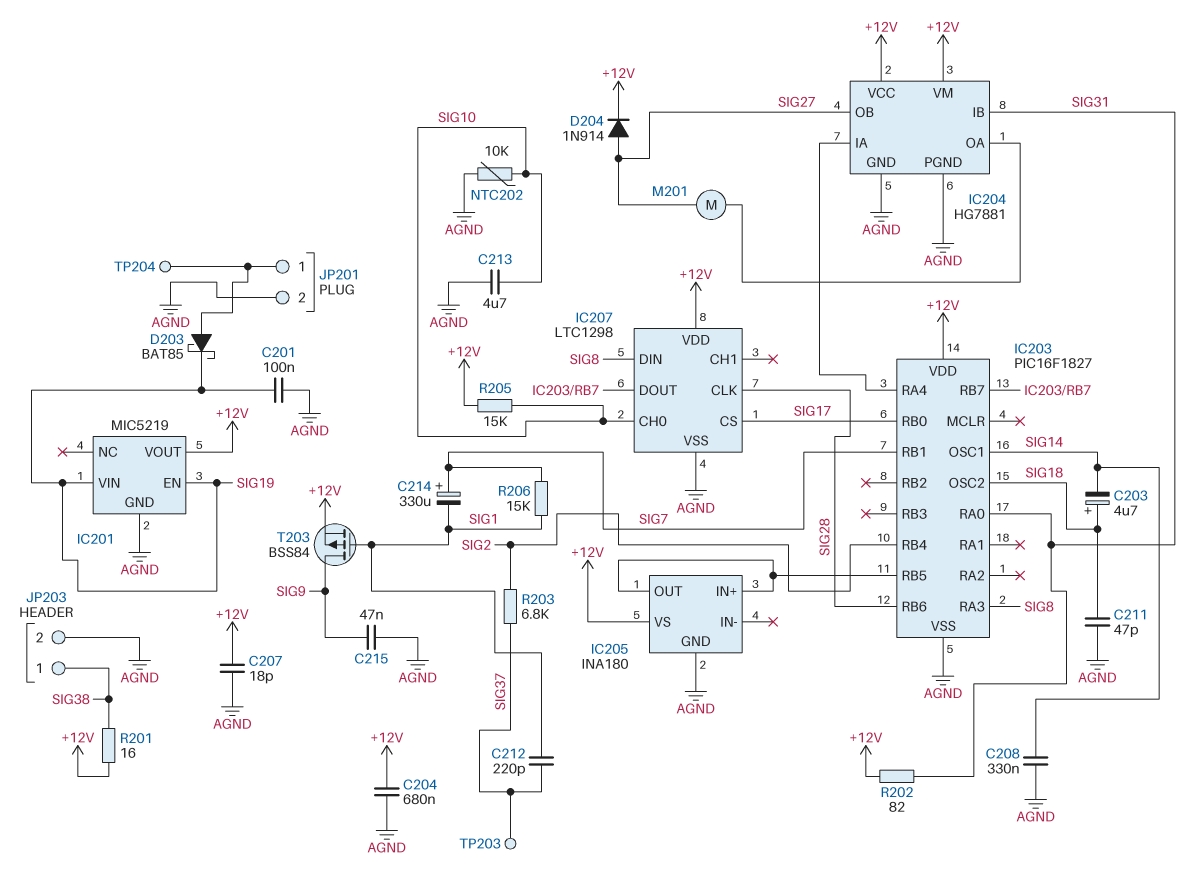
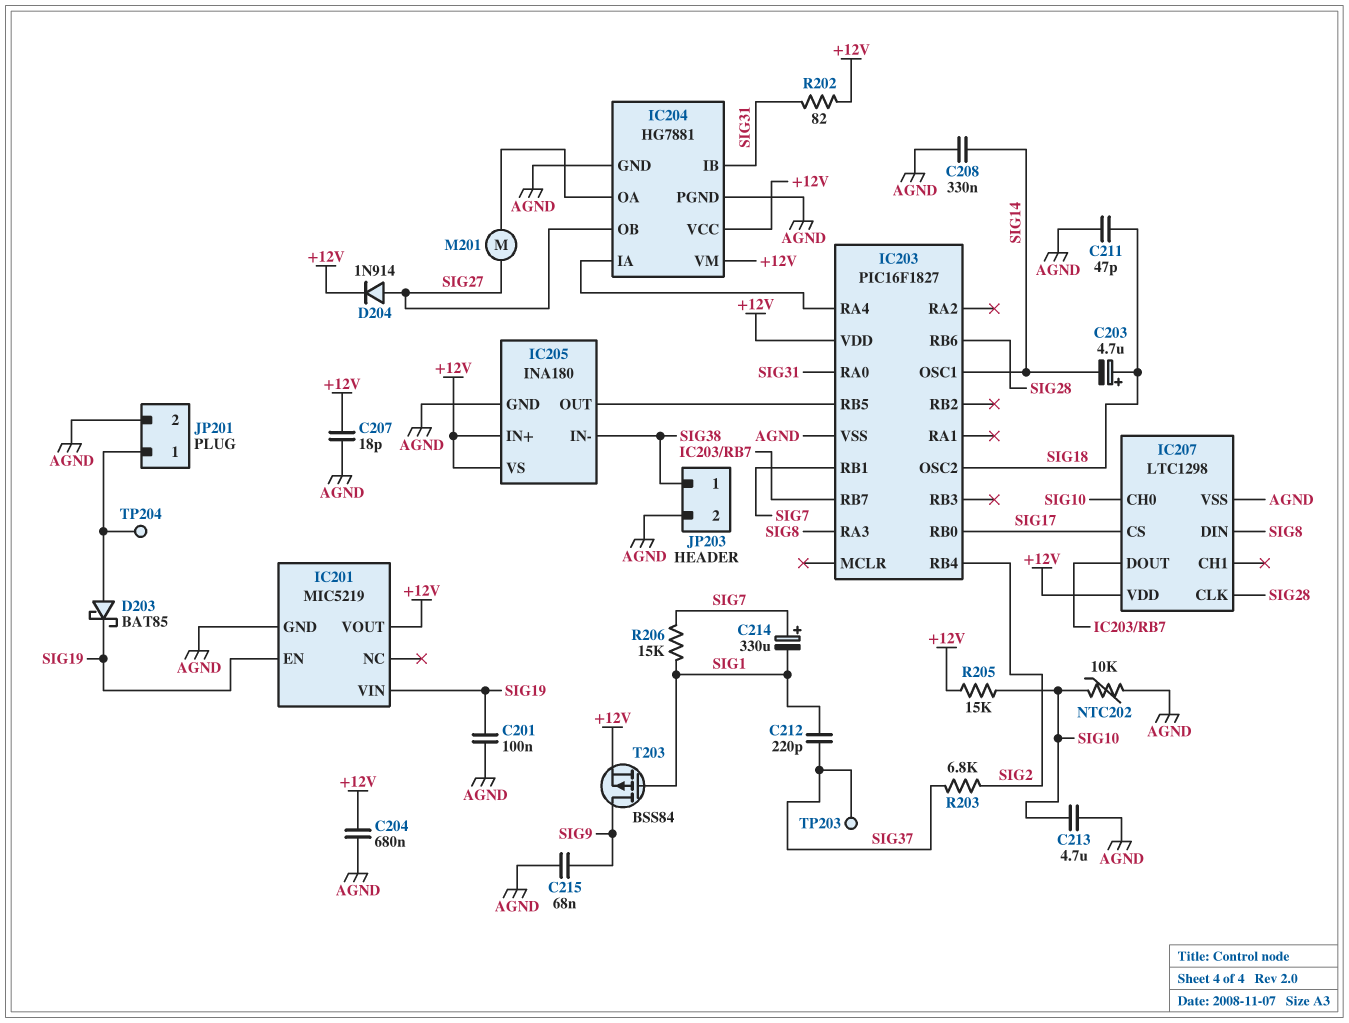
C215: 47nF (AGND, SIG9) -> 68nF (AGND, SIG9)
IC205 pin IN+: IC203/RB5 -> +12V
IC205 pin IN-: none -> SIG38
R201: 16 (+12V, SIG38) -> none

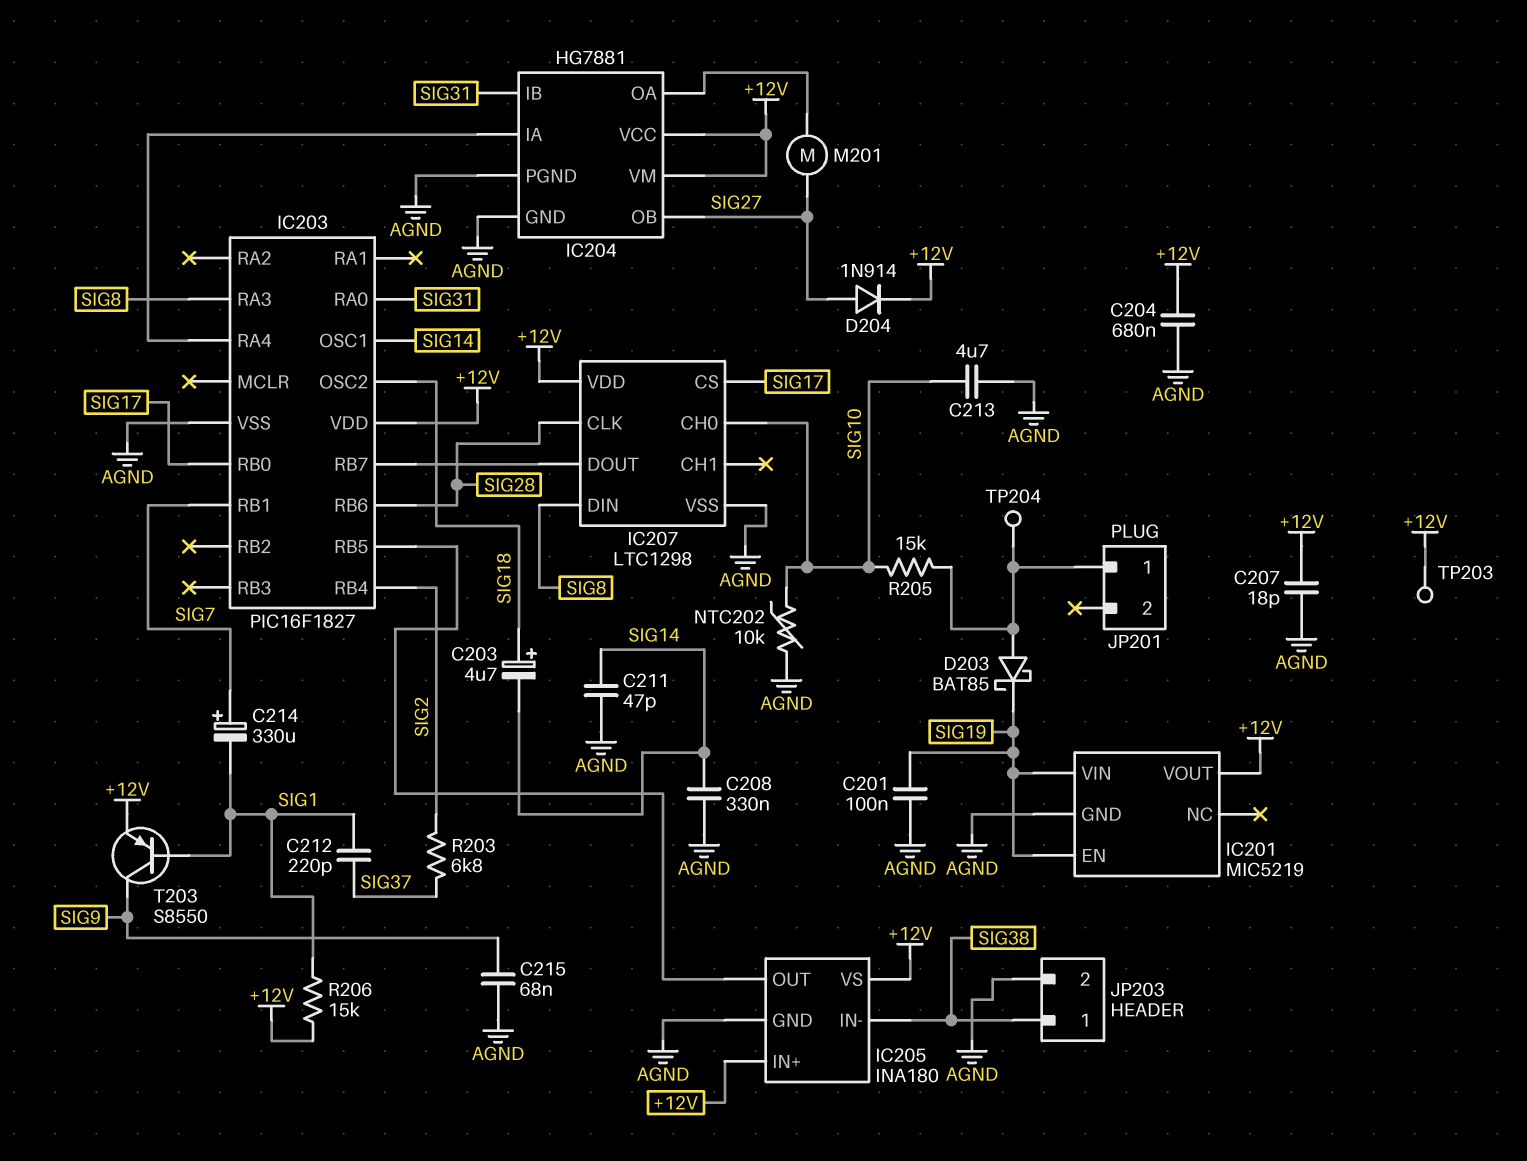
C211: 47pF (AGND, SIG18) -> 47pF (AGND, SIG14)
JP201 pin 2: AGND -> none
R202: 82 (+12V, SIG31) -> none
R205: 15k (+12V, SIG10) -> 15k (JP201/1, SIG10)
R206: 15k (SIG1, SIG7) -> 15k (+12V, SIG1)
T203: PMOS BSS84 (G SIG1, D SIG9, S +12V) -> PNP S8550 (B SIG1, C SIG9, E +12V)
TP203: test point (SIG37) -> test point (+12V)

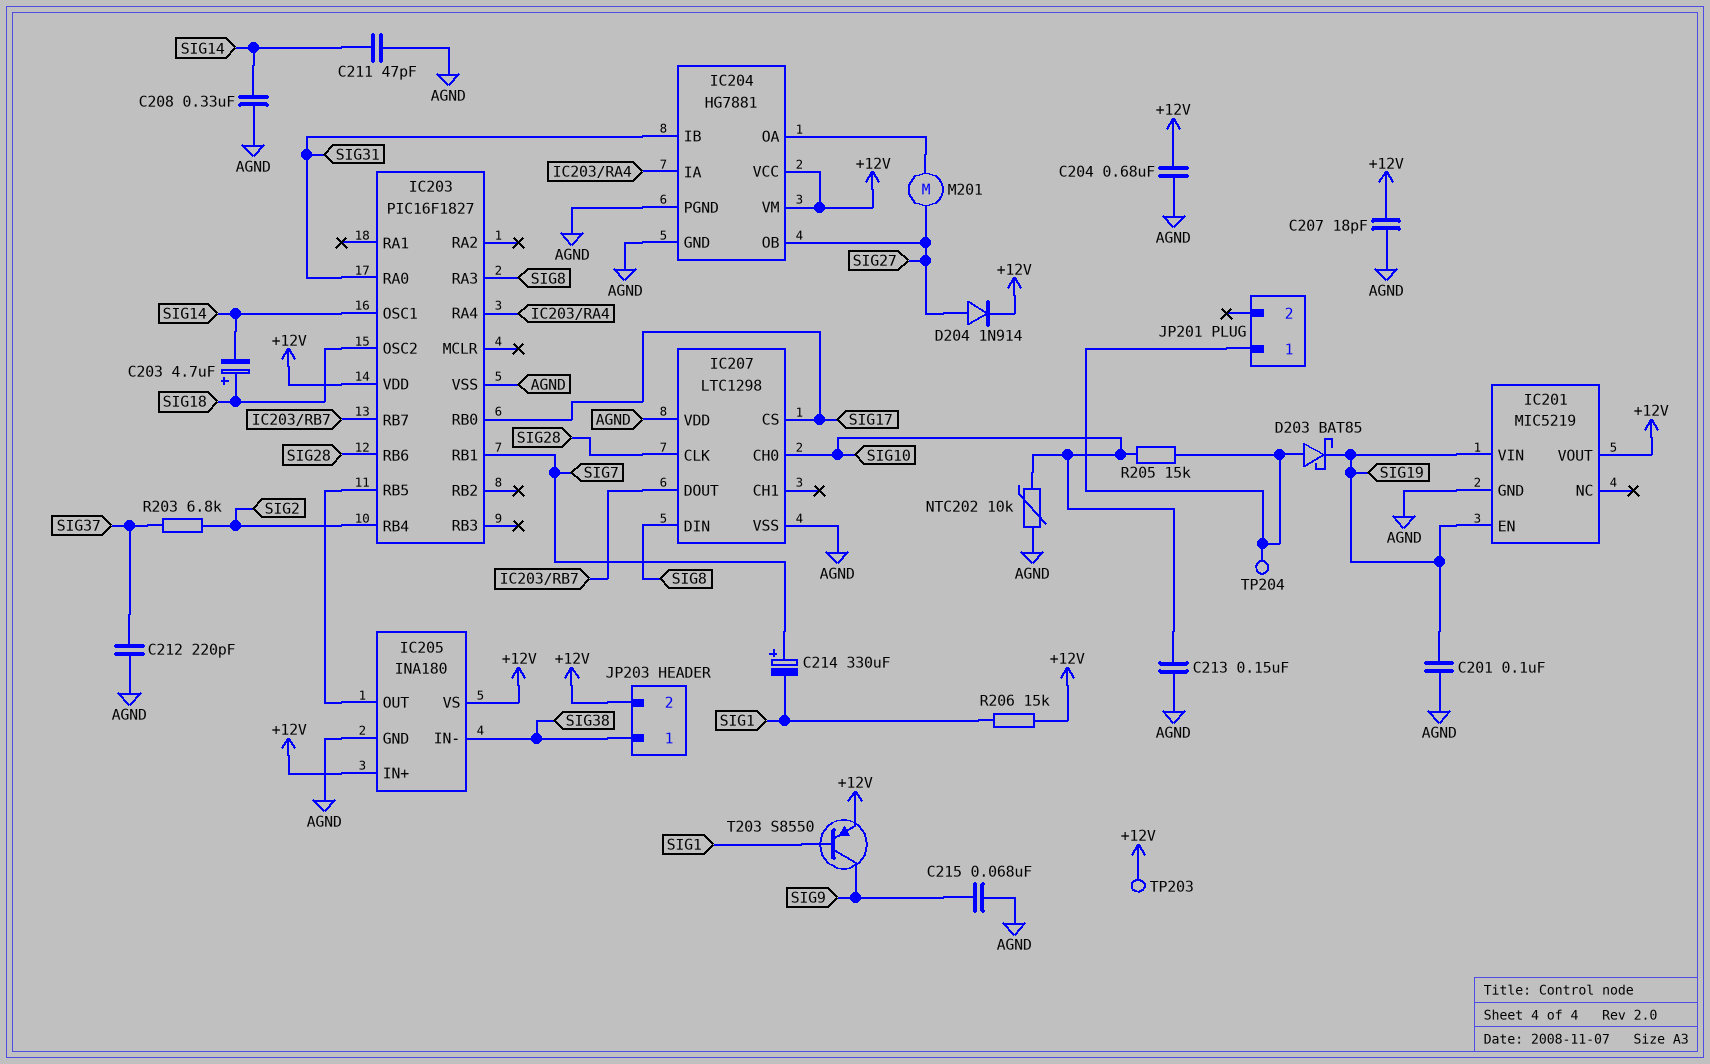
C212: 220pF (SIG1, SIG37) -> 220pF (AGND, SIG37)
C213: 4.7uF (AGND, SIG10) -> 150nF (AGND, SIG10)
IC207 pin VDD: +12V -> AGND
JP203 pin 2: AGND -> +12V

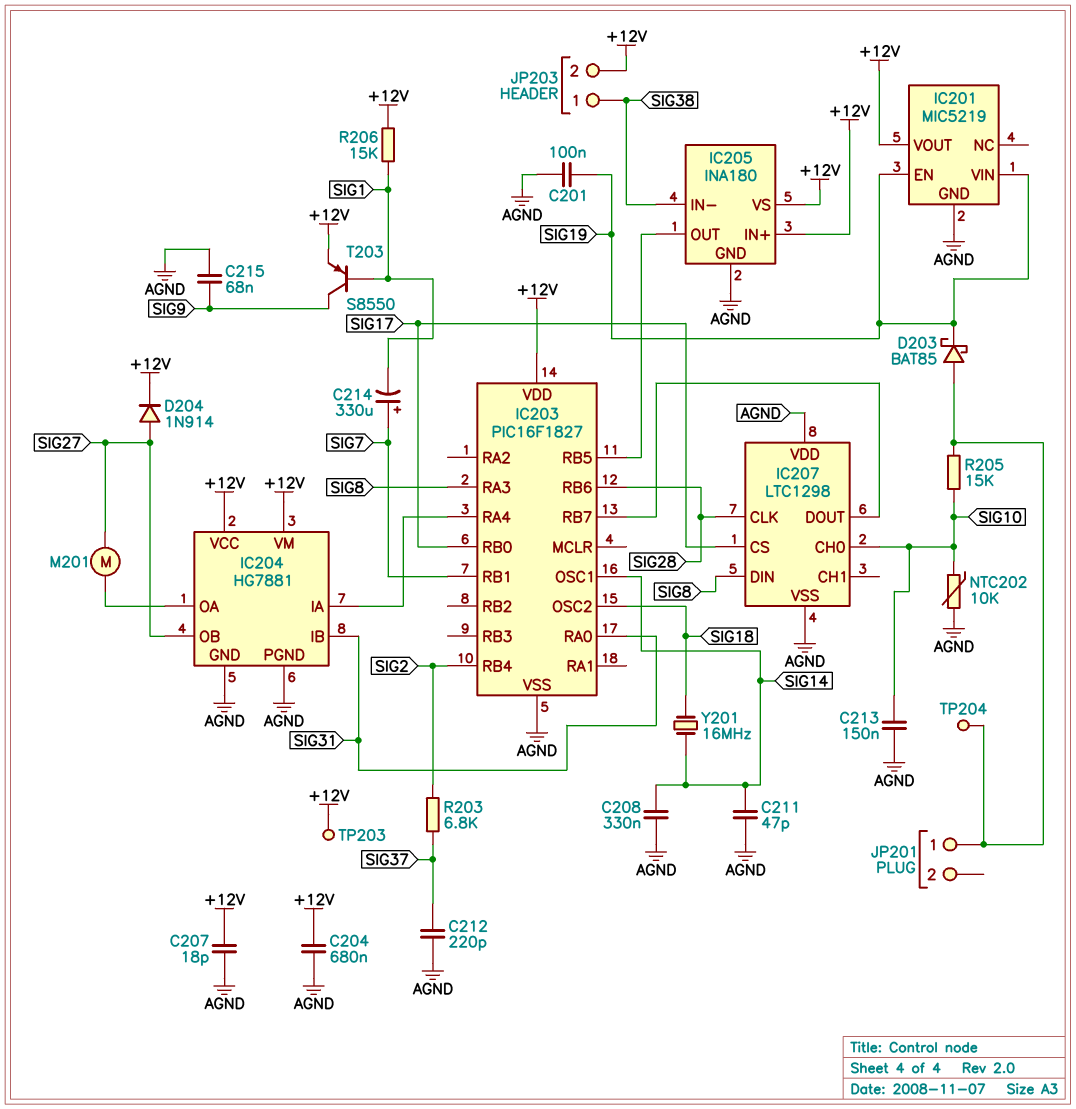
C203: 4.7uF (plus SIG18, minus SIG14) -> none
Y201: none -> 16MHz (SIG14, SIG18)

